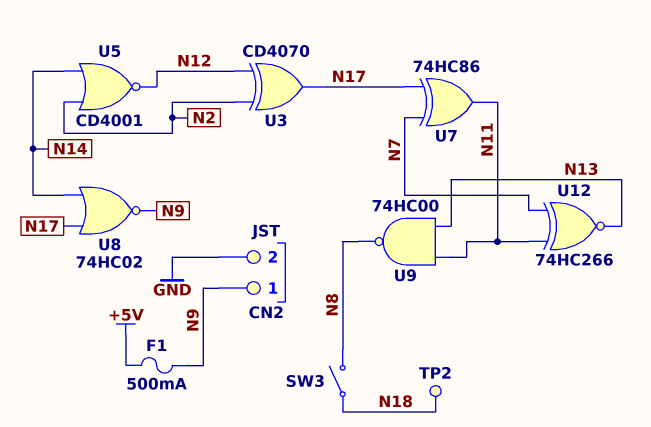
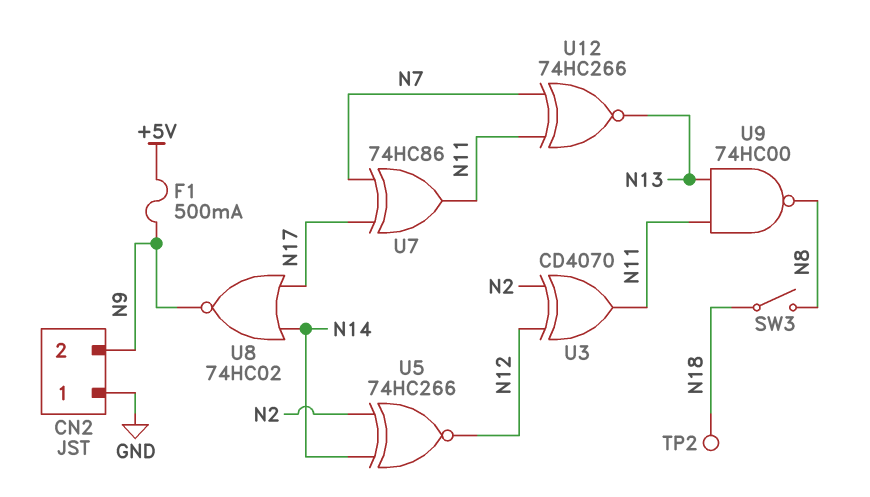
CN2 pin 1: N9 -> GND
CN2 pin 2: GND -> N9
U3: XOR CD4070 (in N2, in N12, out N17) -> XOR CD4070 (in N2, in N12, out N11)
U5: NOR CD4001 (in N2, in N14, out N12) -> XNOR 74HC266 (in N2, in N14, out N12)

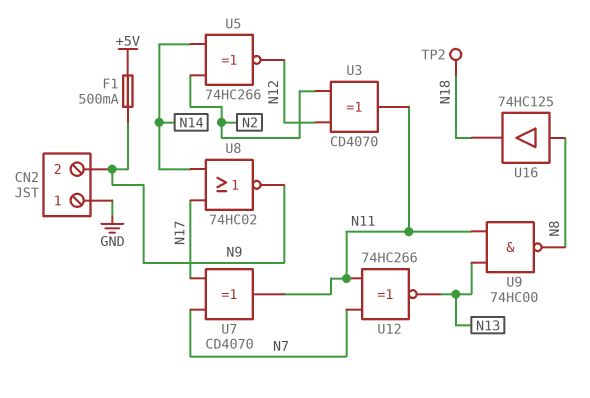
SW3: switch (N8, N18) -> none
U7: XOR 74HC86 (in N7, in N17, out N11) -> XOR CD4070 (in N7, in N17, out N11)
U16: none -> buffer 74HC125 (in N8, out N18)

